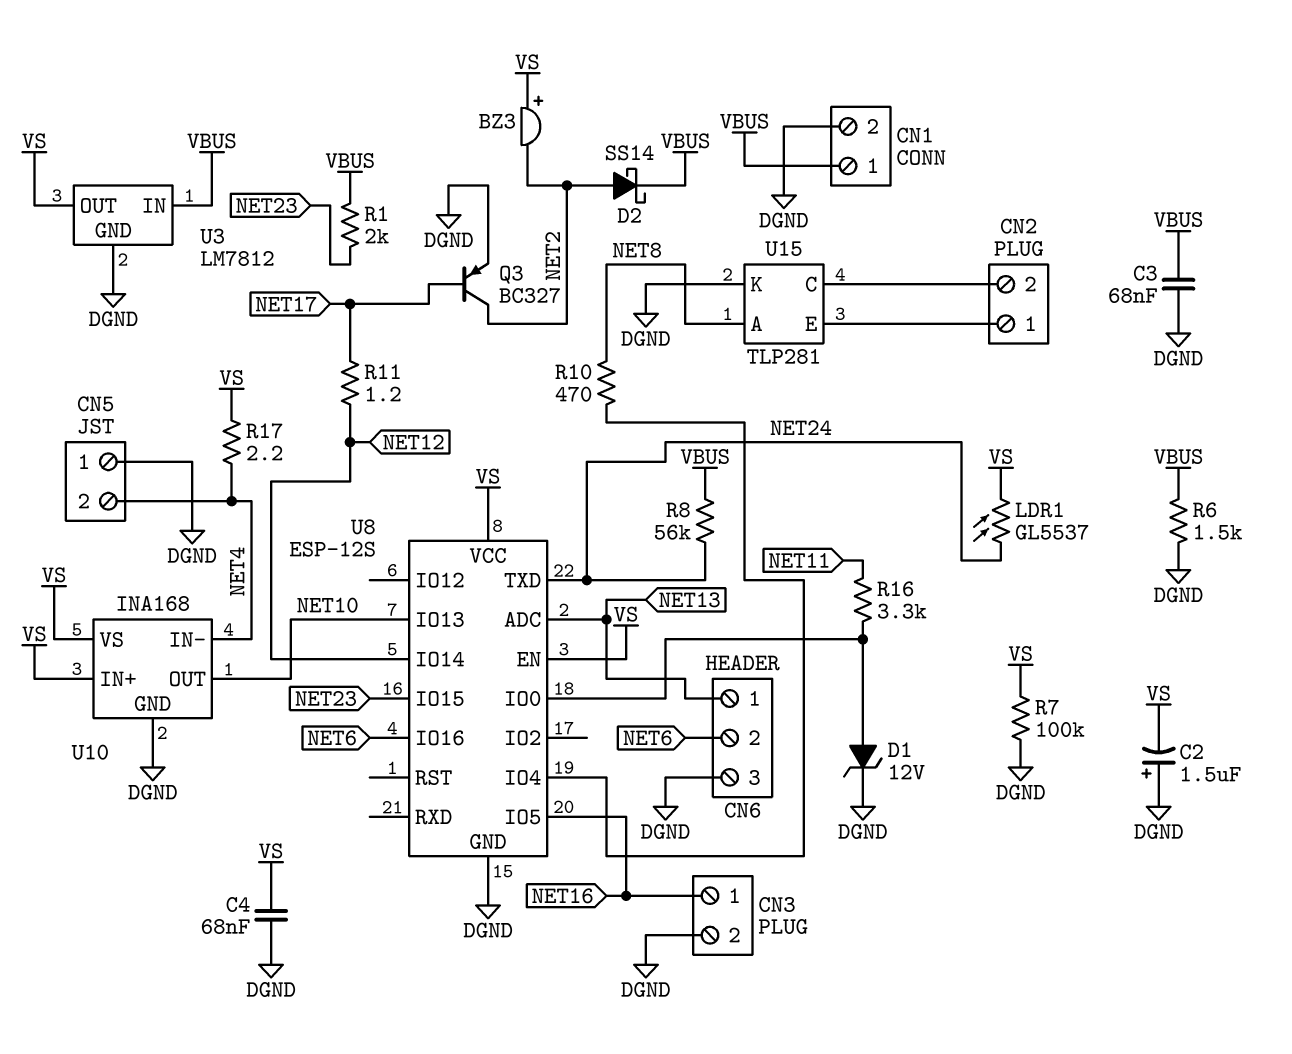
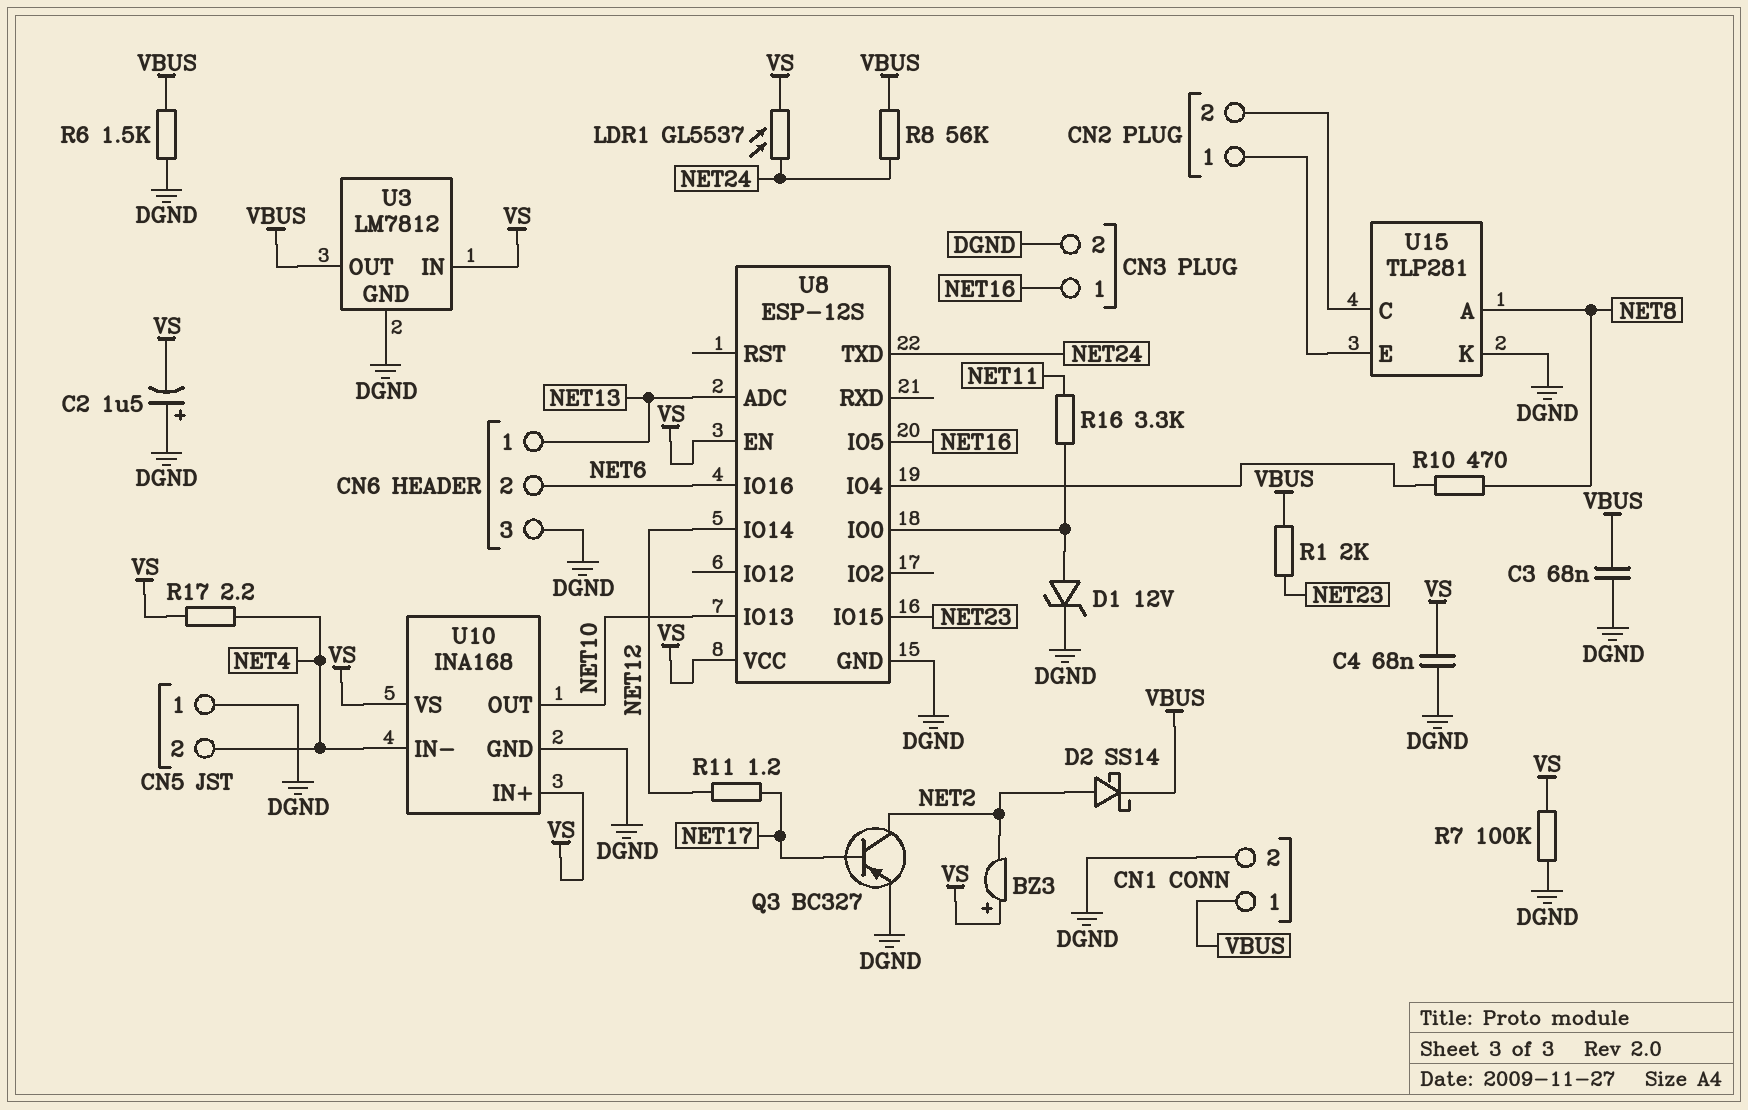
U3 pin IN: VBUS -> VS
U3 pin OUT: VS -> VBUS

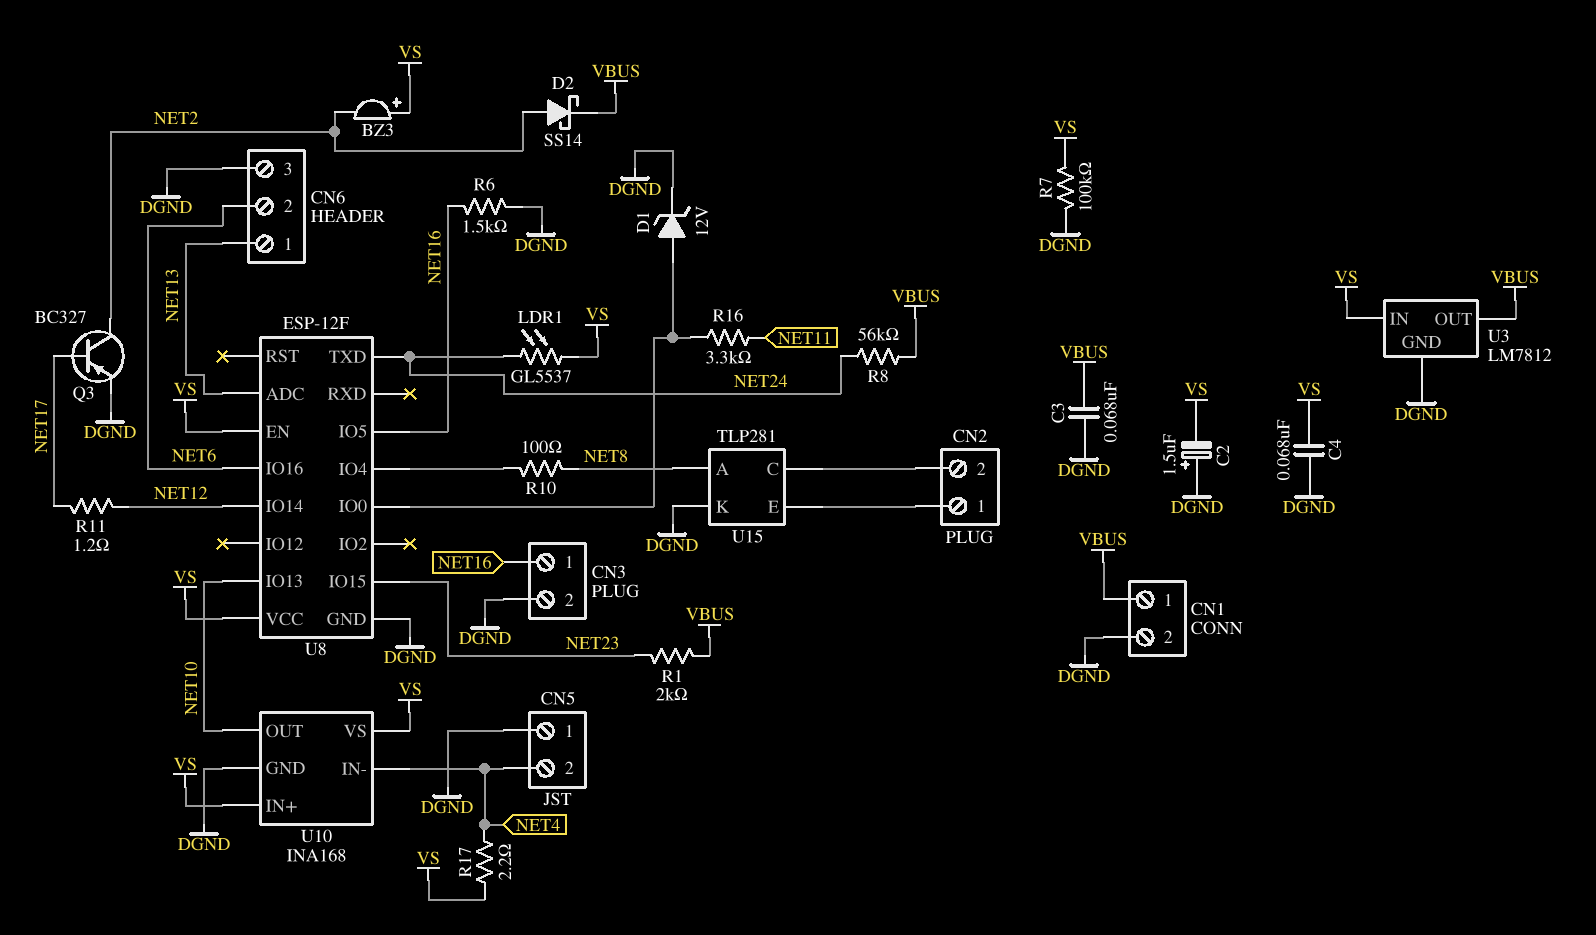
R6: 1.5k (DGND, VBUS) -> 1.5k (DGND, NET16)
R10: 470 (NET8, U8/IO4) -> 100 (NET8, U8/IO4)
U8: ESP-12S -> ESP-12F

